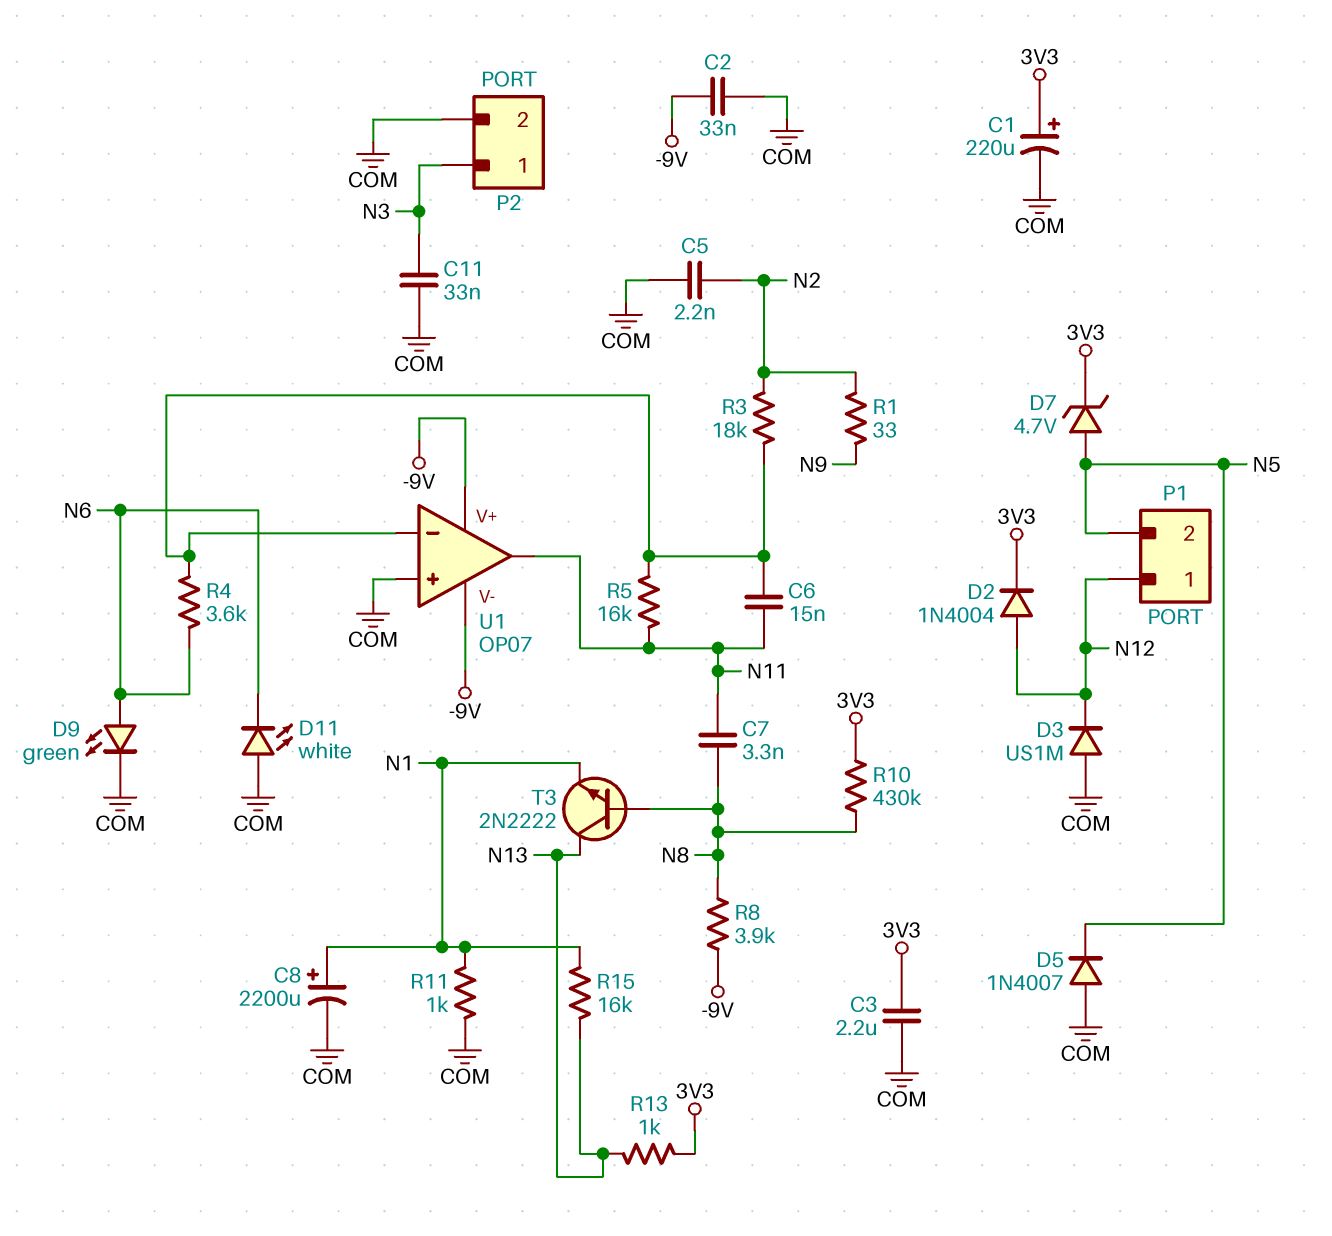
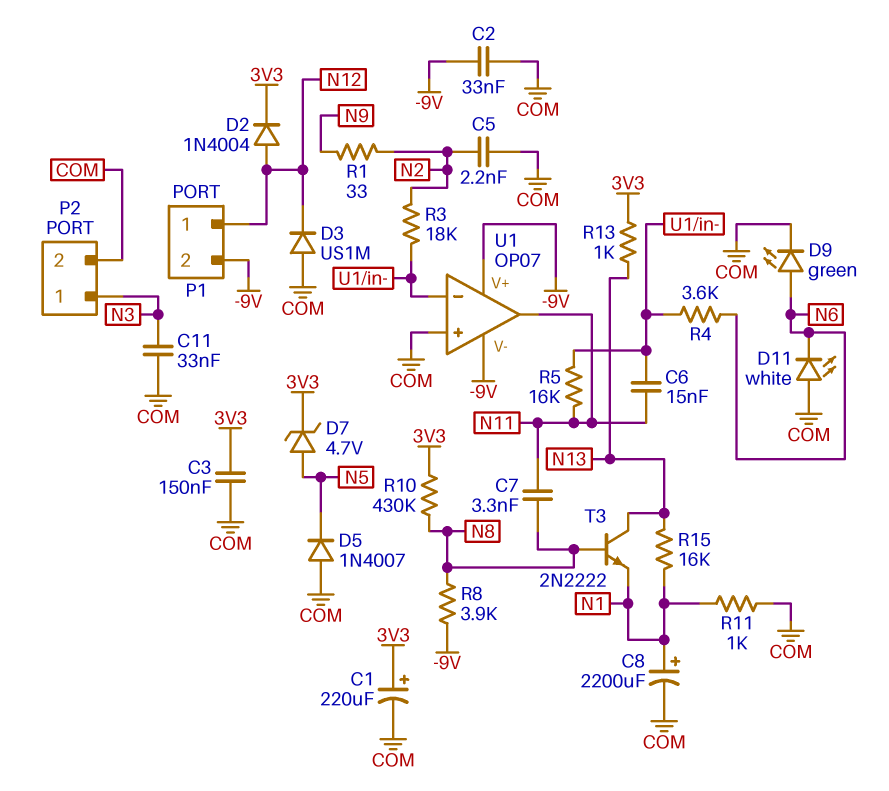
C3: 2.2uF (3V3, COM) -> 150nF (3V3, COM)
P1 pin 2: N5 -> -9V

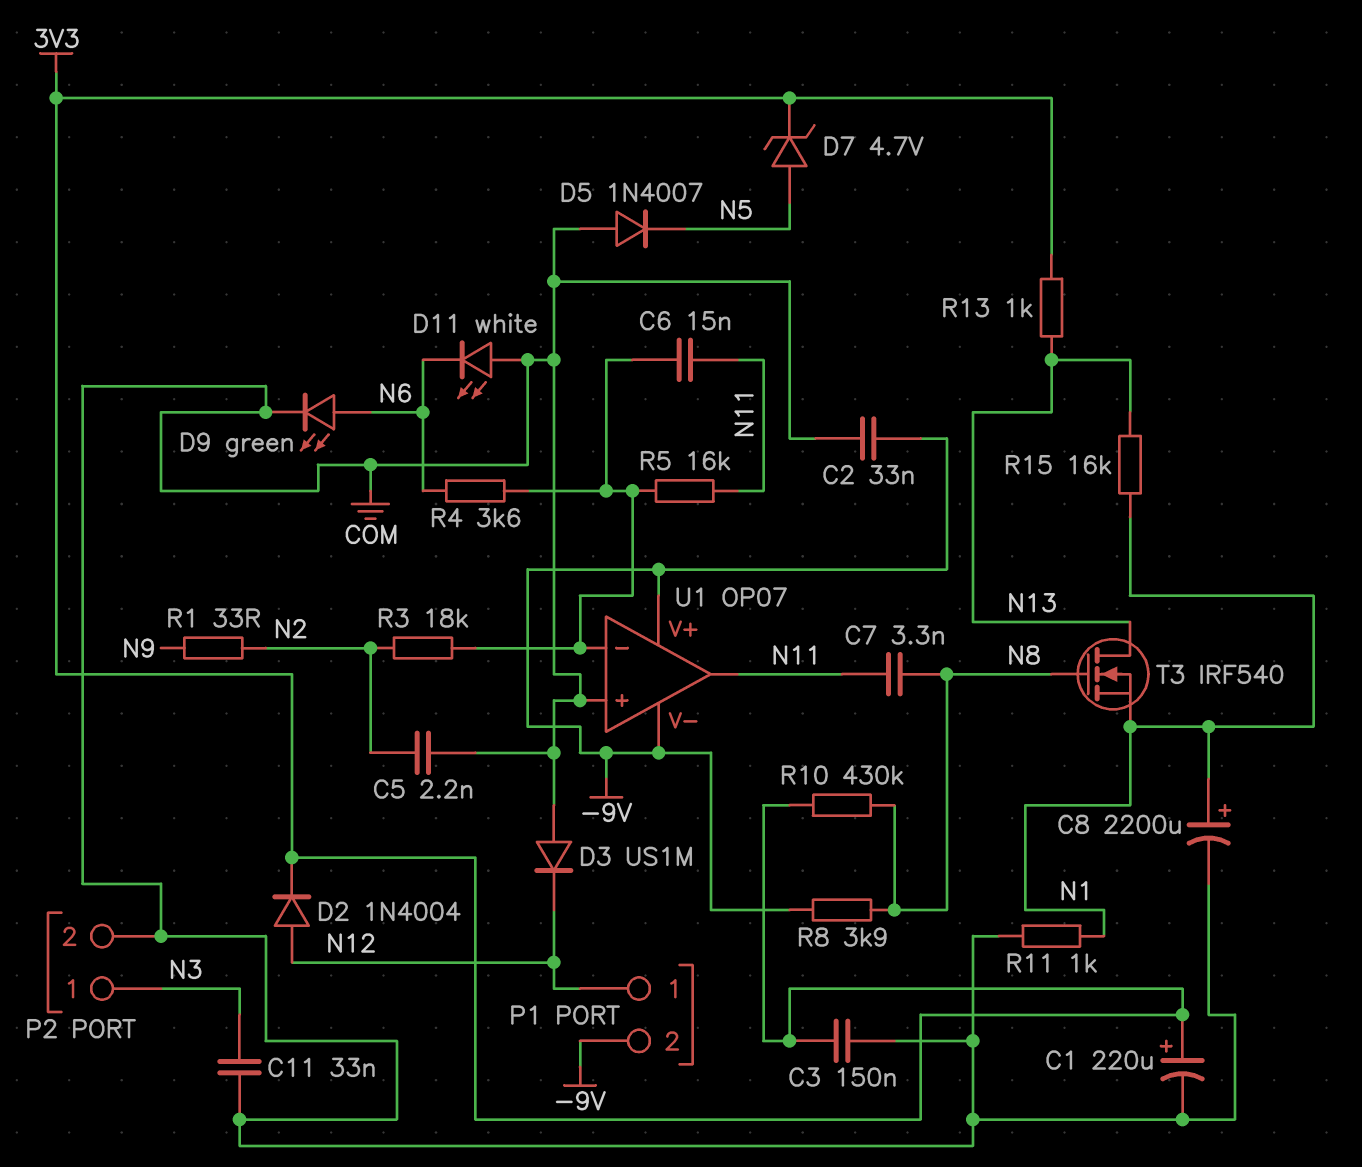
T3: NPN 2N2222 (B N8, C N13, E N1) -> NMOS IRF540 (G N8, D N13, S N1)

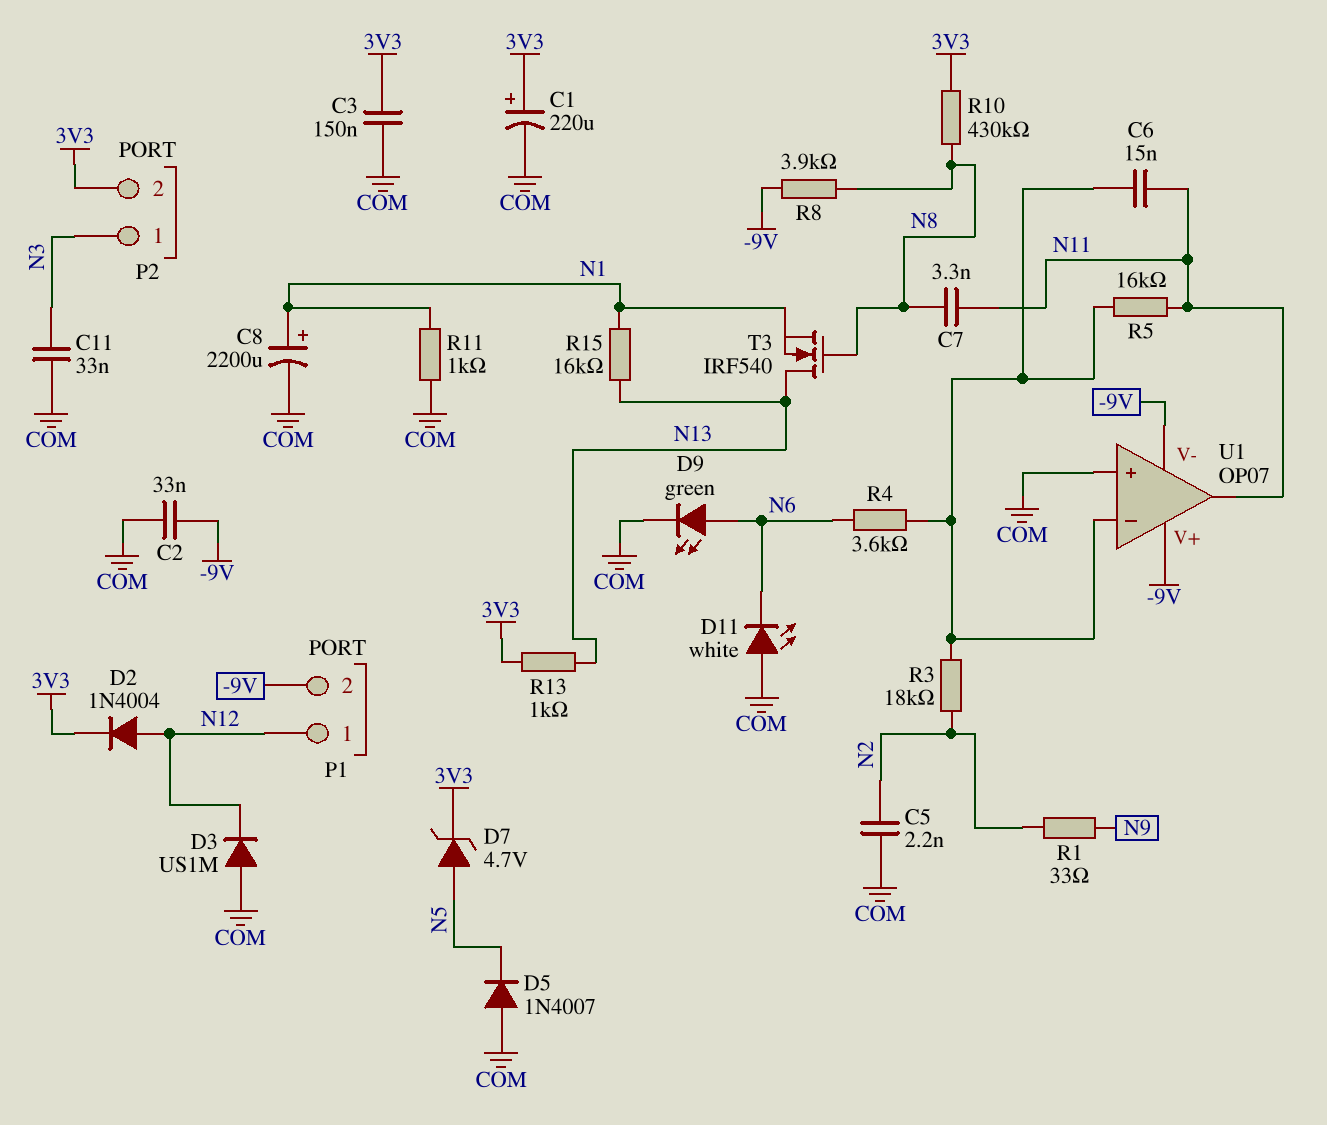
P2 pin 2: COM -> 3V3

